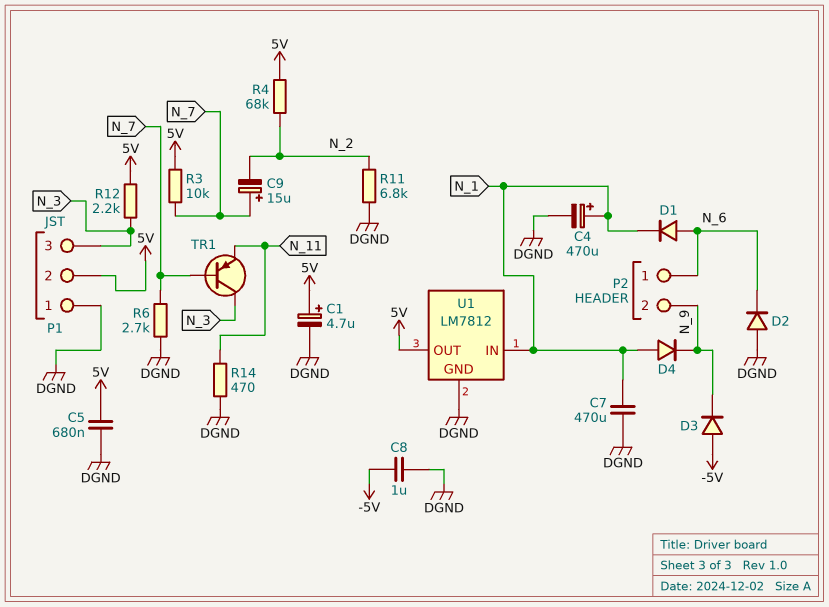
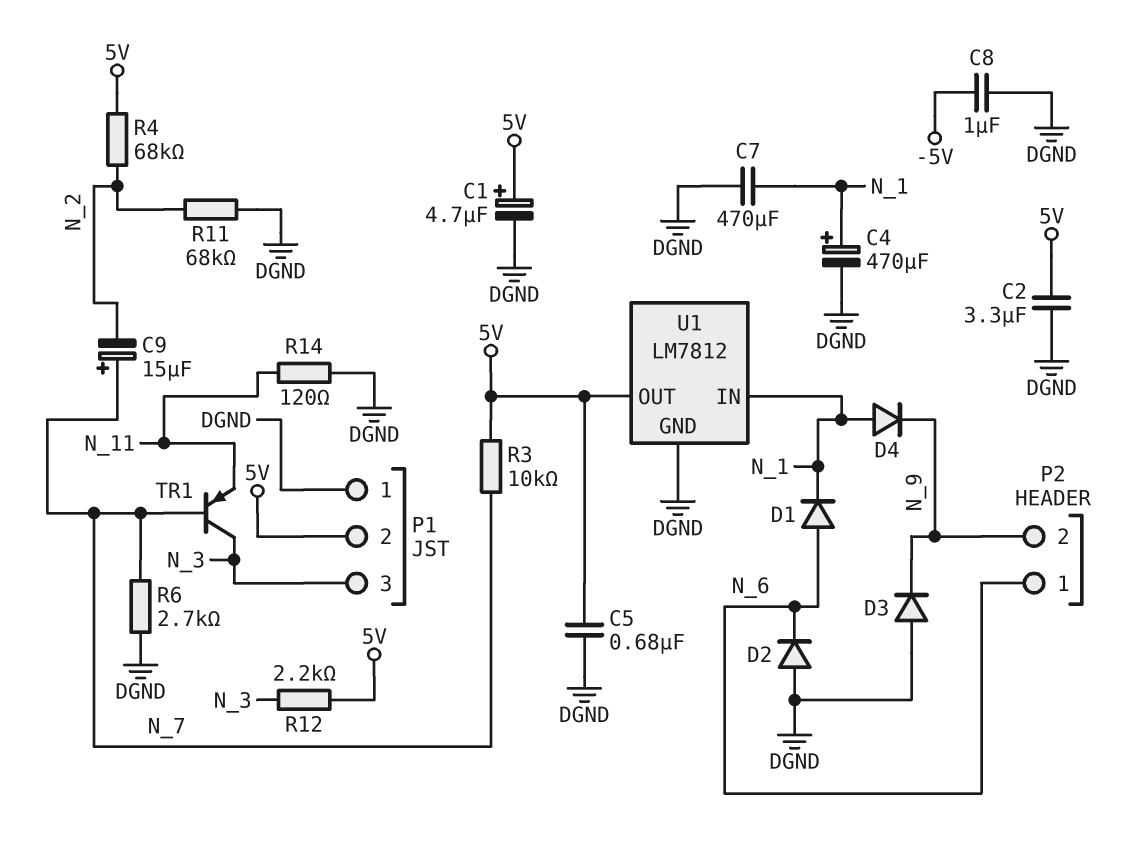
C2: none -> 3.3uF (5V, DGND)
D3: diode (A -5V, K N_9) -> diode (A DGND, K N_9)
R11: 6.8k (DGND, N_2) -> 68k (DGND, N_2)
R14: 470 (DGND, N_11) -> 120 (DGND, N_11)

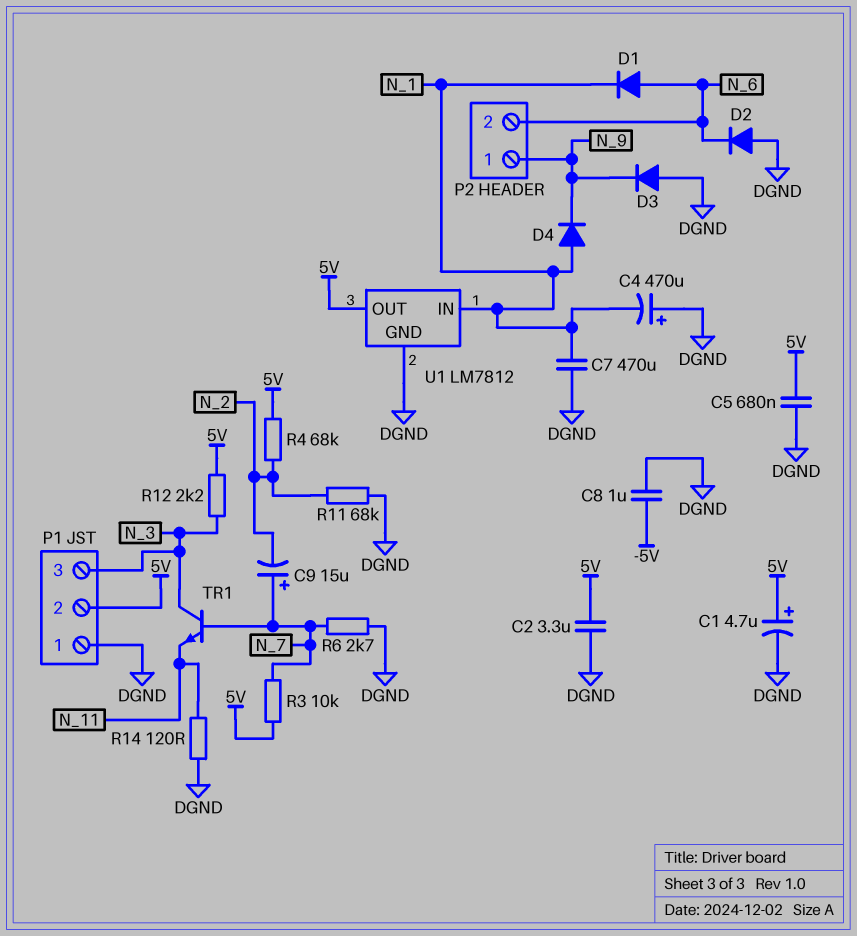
C4: 470uF (plus N_1, minus DGND) -> 470uF (plus DGND, minus N_1)
P2 pin 1: N_6 -> N_9
P2 pin 2: N_9 -> N_6
TR1: PNP (B N_7, C N_3, E N_11) -> NPN (B N_7, C N_3, E N_11)

